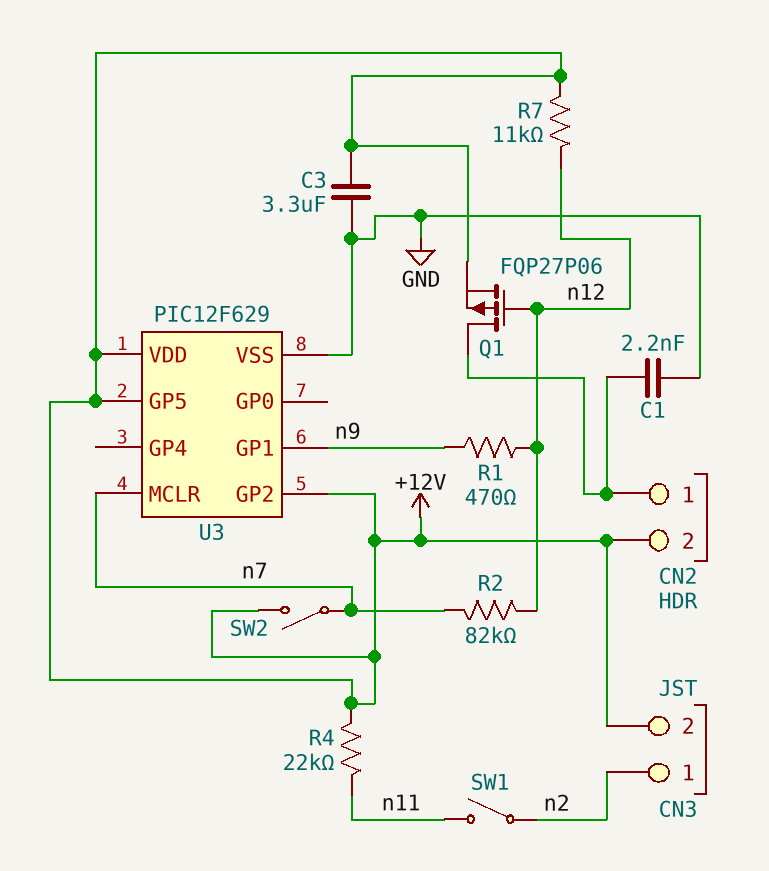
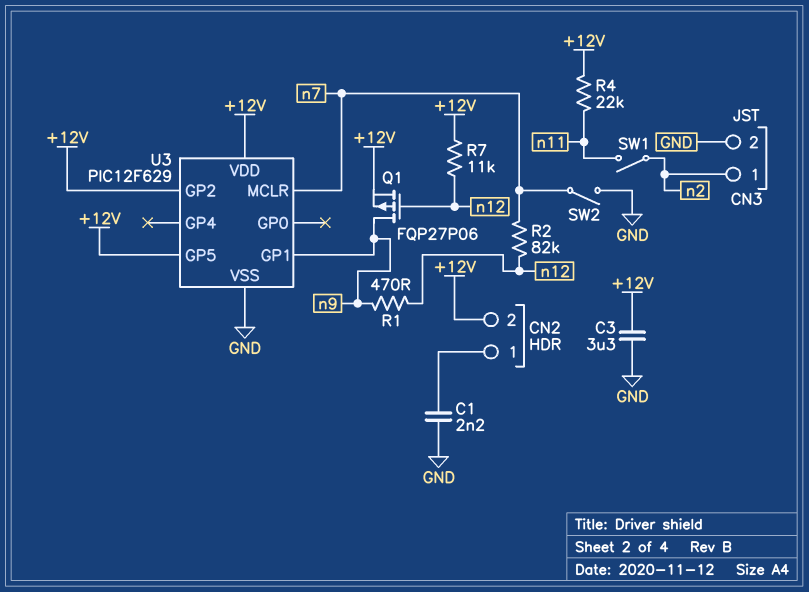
CN3 pin 2: +12V -> GND
Q1: PMOS FQP27P06 (G n12, D CN2/1, S +12V) -> PMOS FQP27P06 (G n12, D n9, S +12V)
SW2: switch (+12V, n7) -> switch (GND, n7)

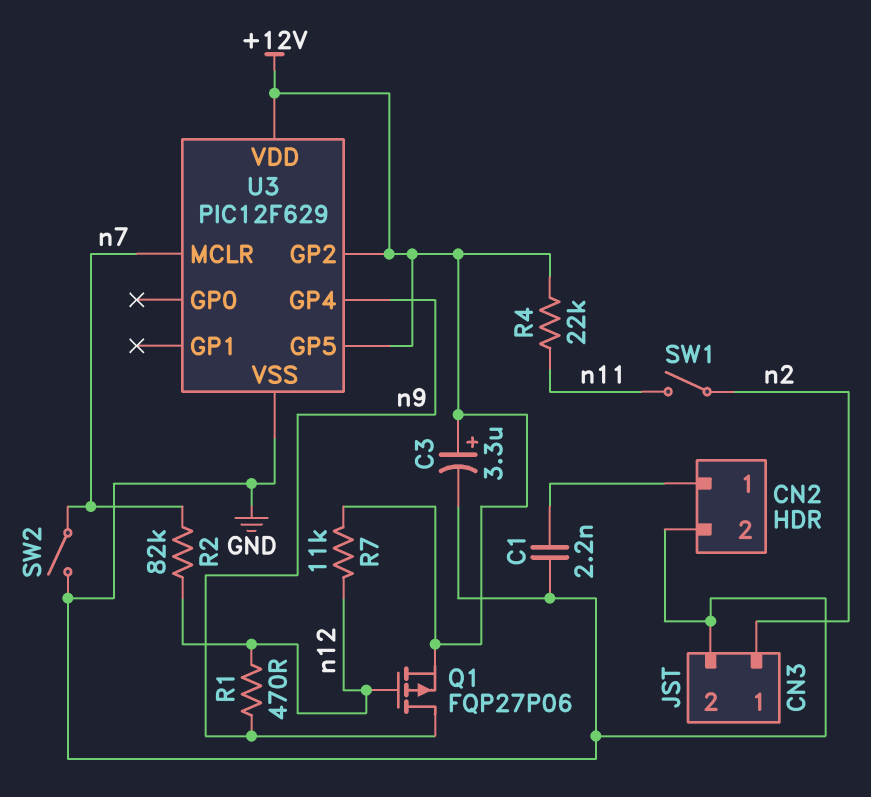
C3: 3.3uF (+12V, GND) -> 3.3uF (plus +12V, minus GND)
CN2 pin 2: +12V -> GND
U3 pin GP1: n9 -> none
U3 pin GP4: none -> n9

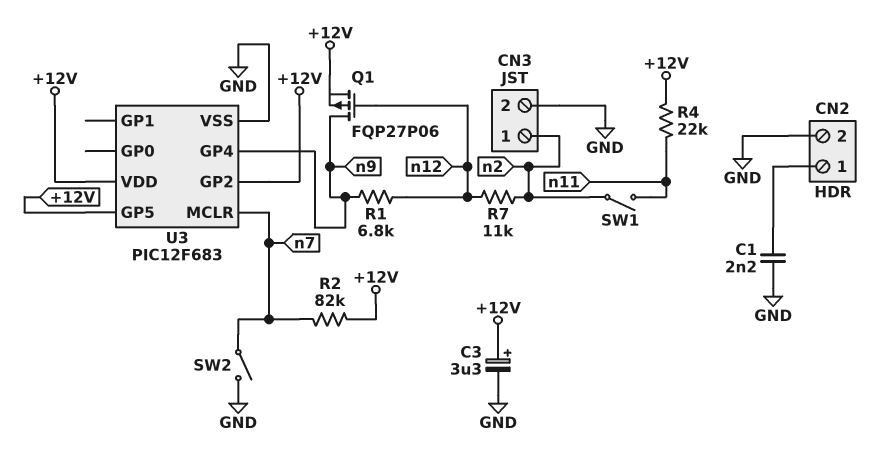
R1: 470 (n9, n12) -> 6.8k (n9, n12)
R2: 82k (n7, n12) -> 82k (+12V, n7)
R7: 11k (+12V, n12) -> 11k (n2, n12)
U3: PIC12F629 -> PIC12F683

